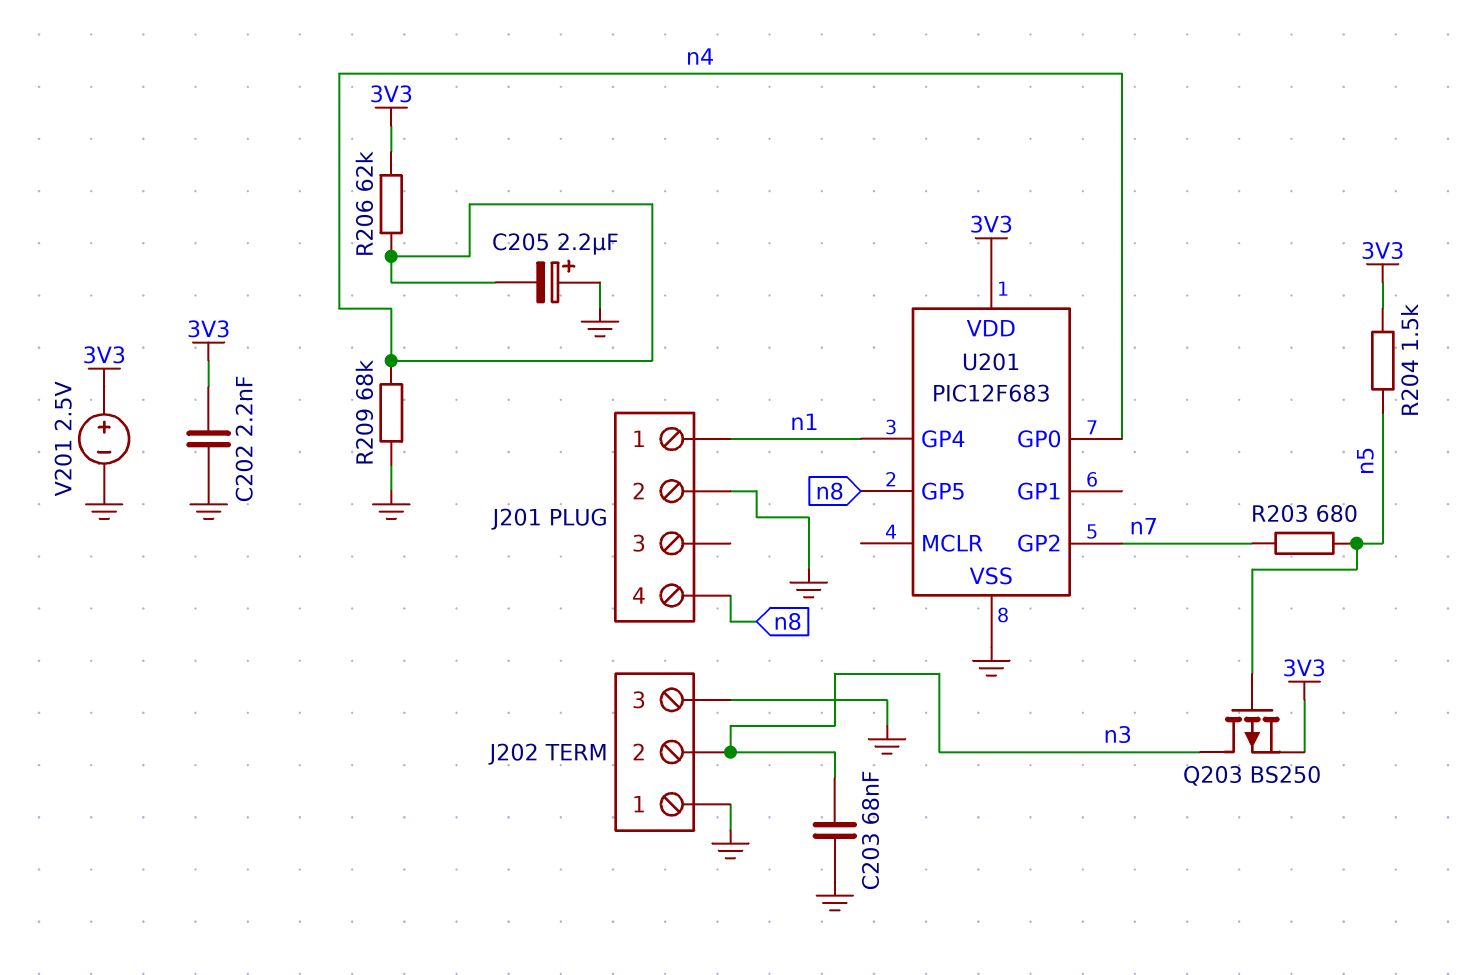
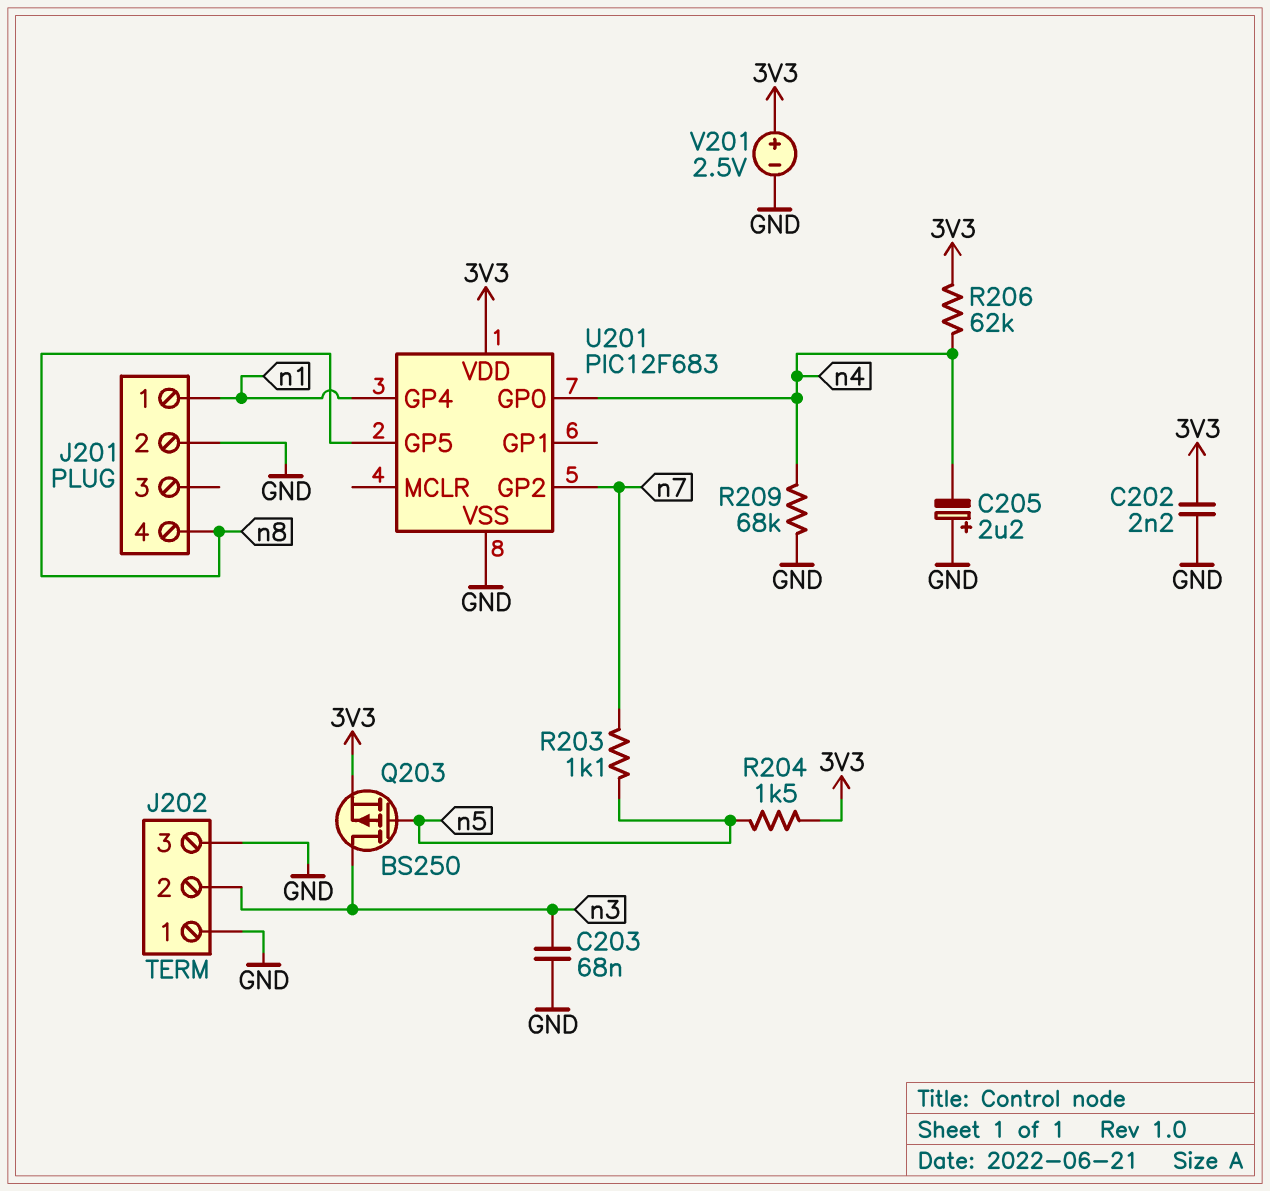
R203: 680 (n5, n7) -> 1.1k (n5, n7)

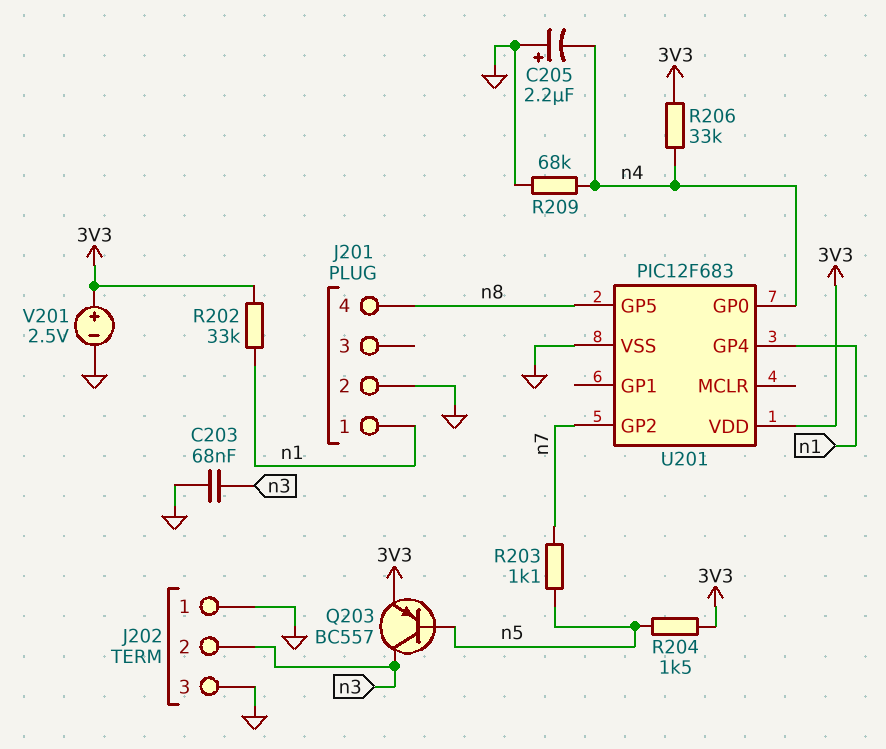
C202: 2.2nF (3V3, GND) -> none
Q203: PMOS BS250 (G n5, D n3, S 3V3) -> PNP BC557 (B n5, C n3, E 3V3)
R202: none -> 33k (3V3, n1)
R206: 62k (3V3, n4) -> 33k (3V3, n4)

